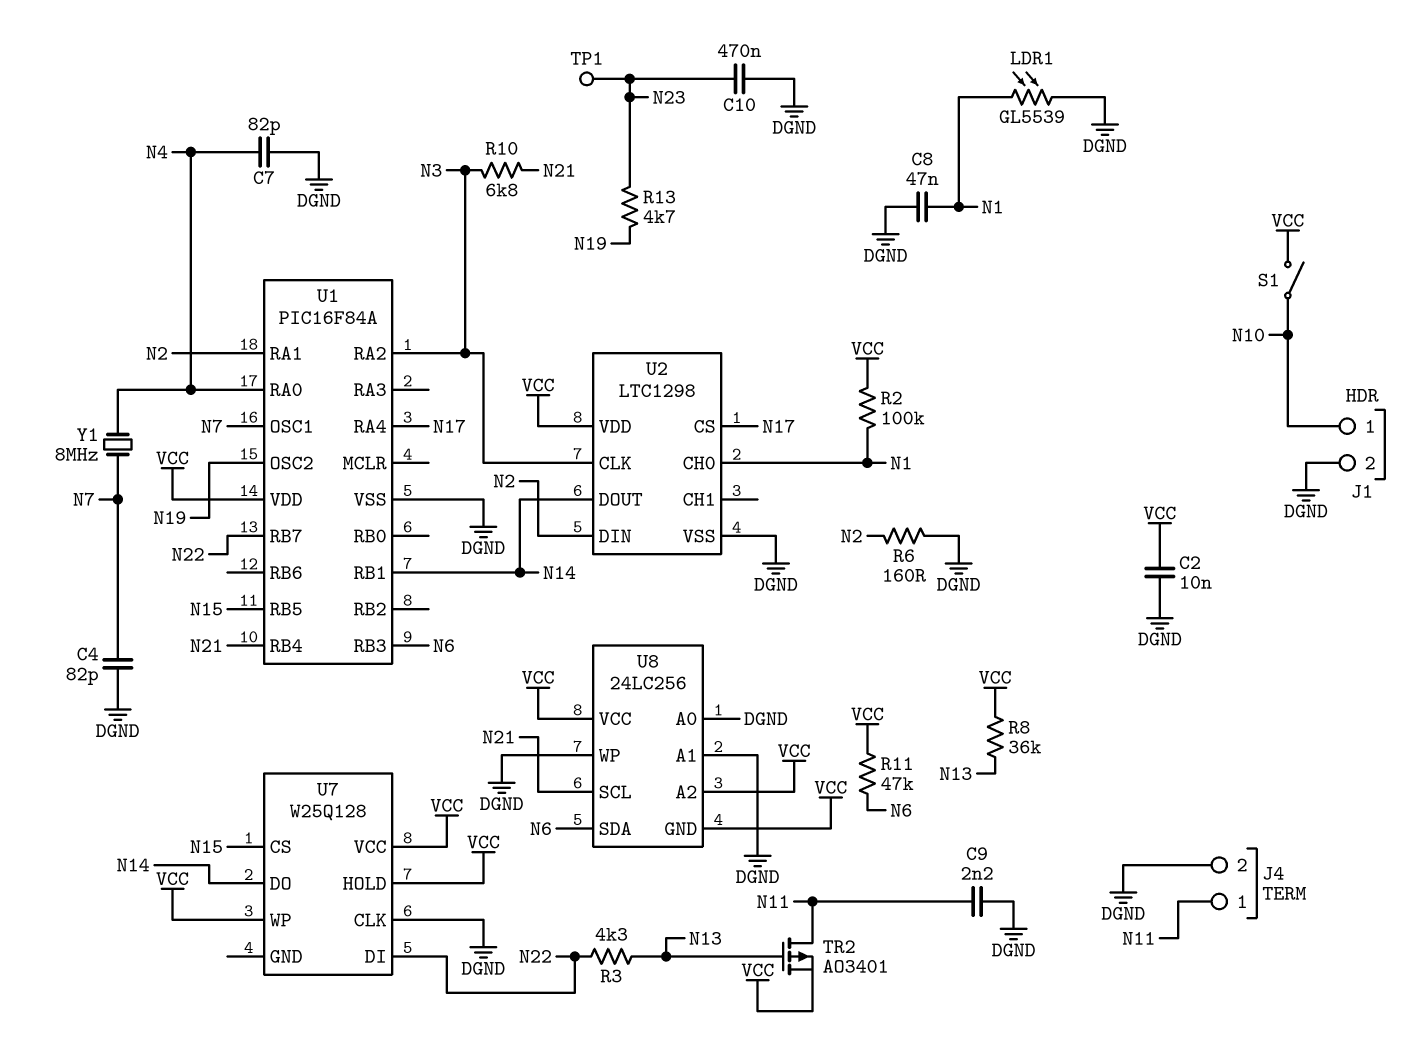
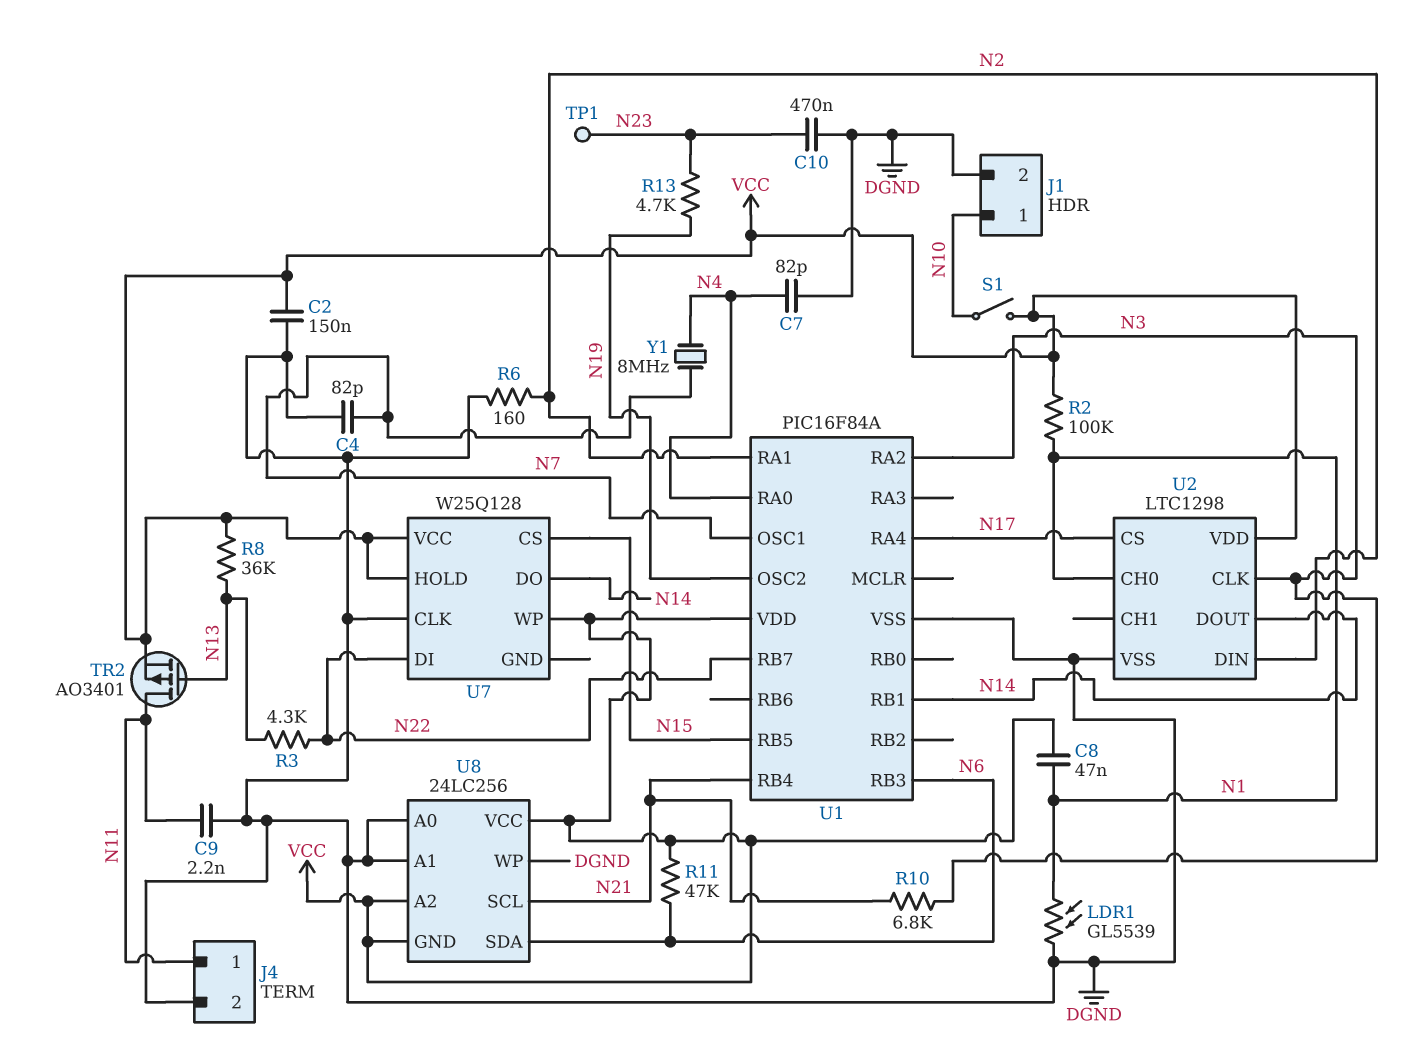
C2: 10nF (DGND, VCC) -> 150nF (DGND, VCC)
C8: 47nF (DGND, N1) -> 47nF (N1, VCC)

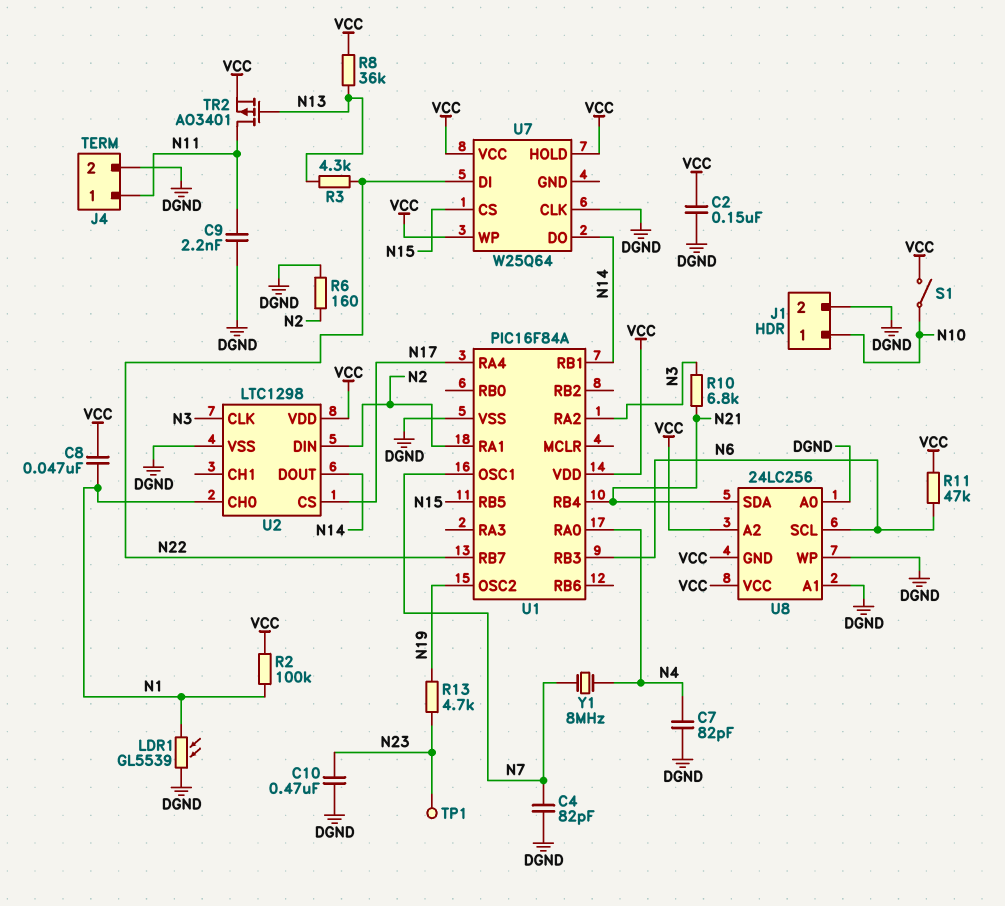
U7: W25Q128 -> W25Q64
U8 pin SCL: N21 -> N6
U8 pin SDA: N6 -> N21

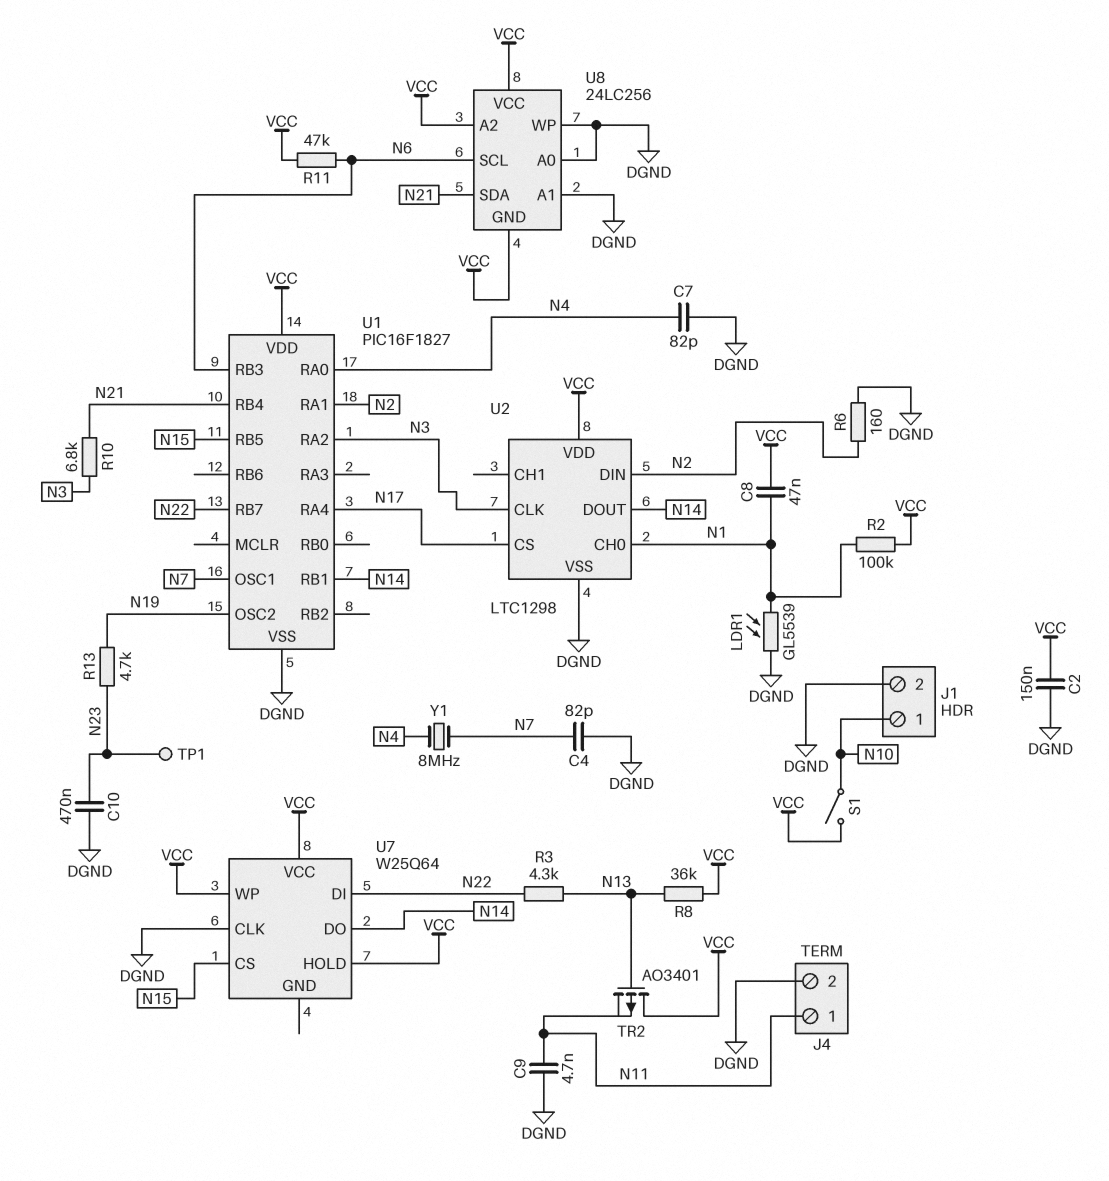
C9: 2.2nF (DGND, N11) -> 4.7nF (DGND, N11)
TR2: PMOS AO3401 (G N13, D N11, S VCC) -> PMOS AO3401 (G N13, D VCC, S N11)
U1: PIC16F84A -> PIC16F1827

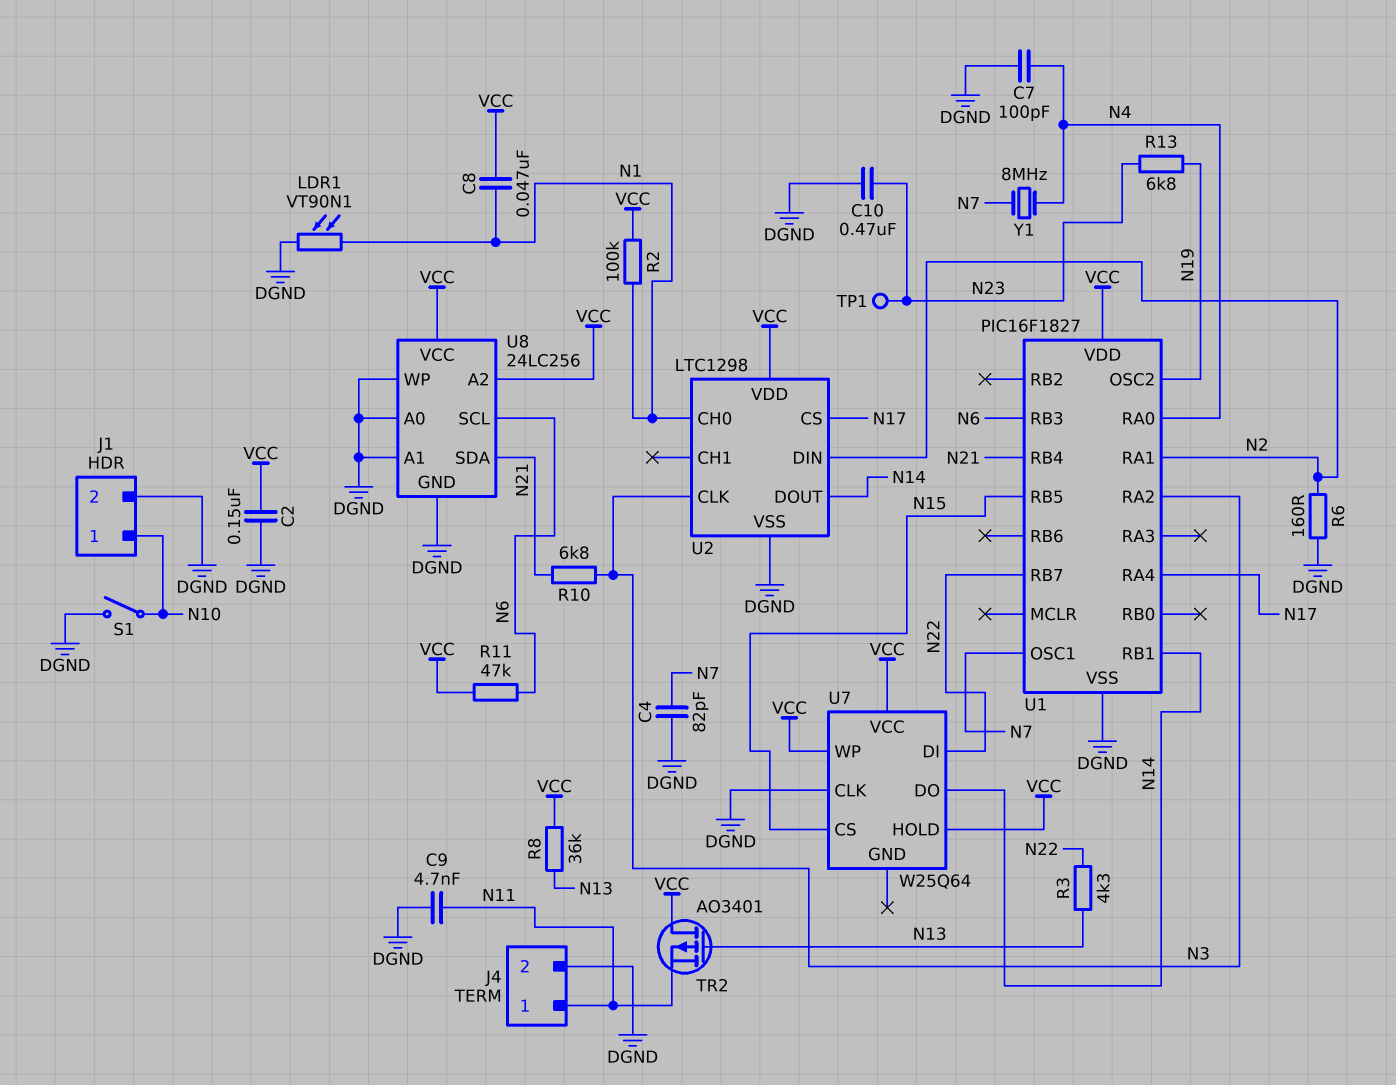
C7: 82pF (DGND, N4) -> 100pF (DGND, N4)
LDR1: GL5539 (DGND, N1) -> VT90N1 (DGND, N1)
R13: 4.7k (N19, N23) -> 6.8k (N19, N23)
S1: switch (N10, VCC) -> switch (DGND, N10)
U8 pin GND: VCC -> DGND

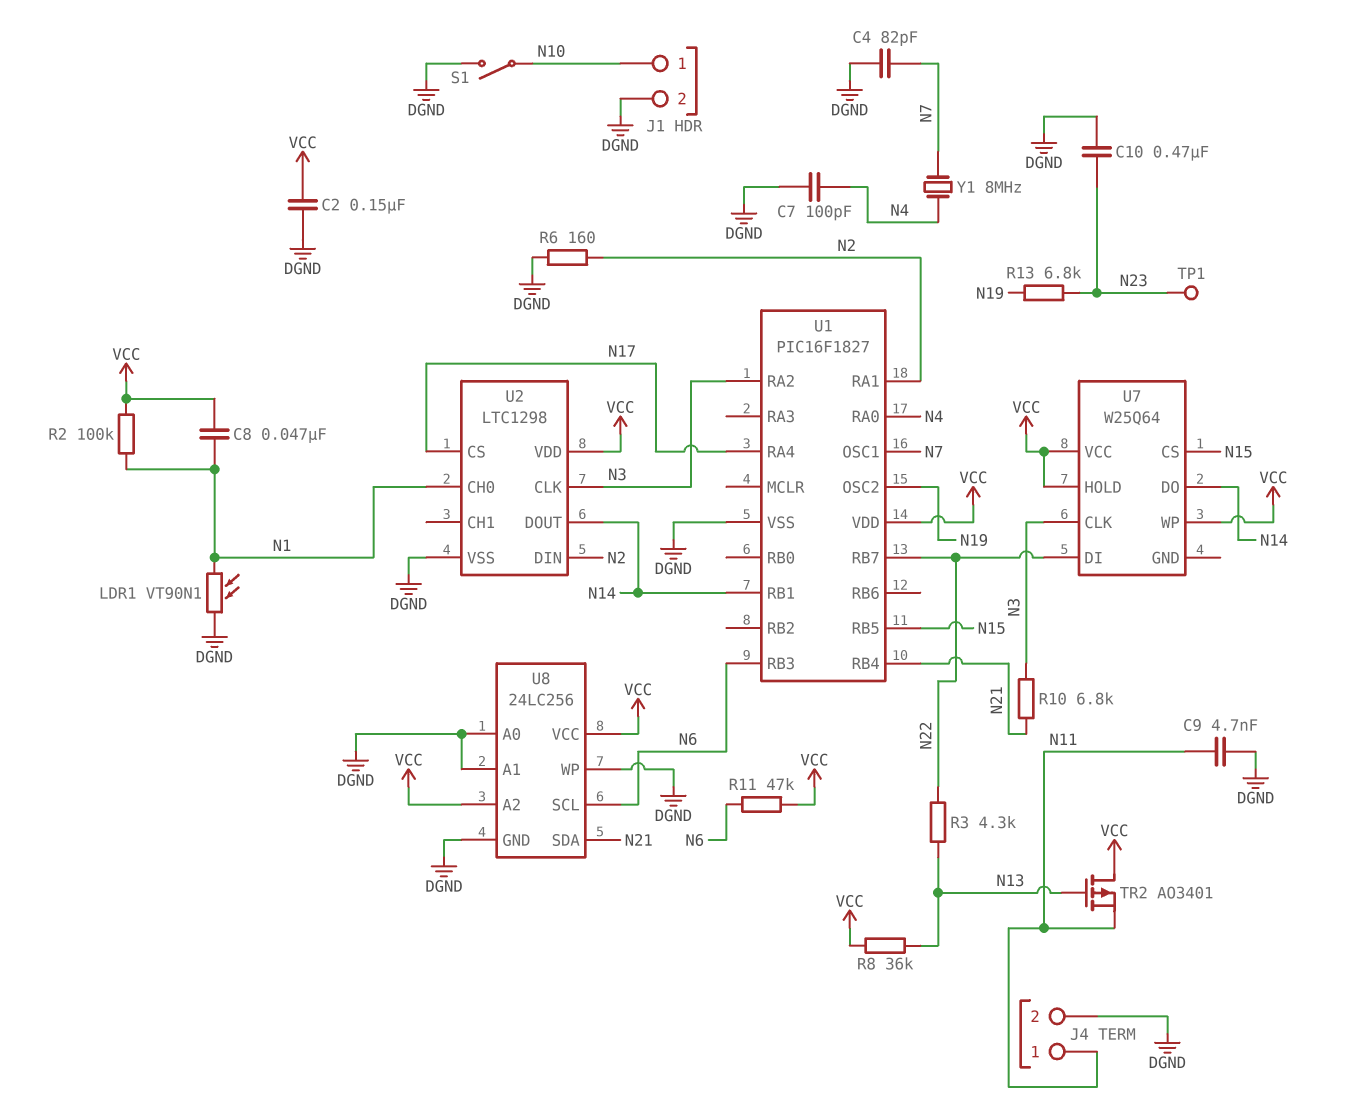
U7 pin CLK: DGND -> N3

